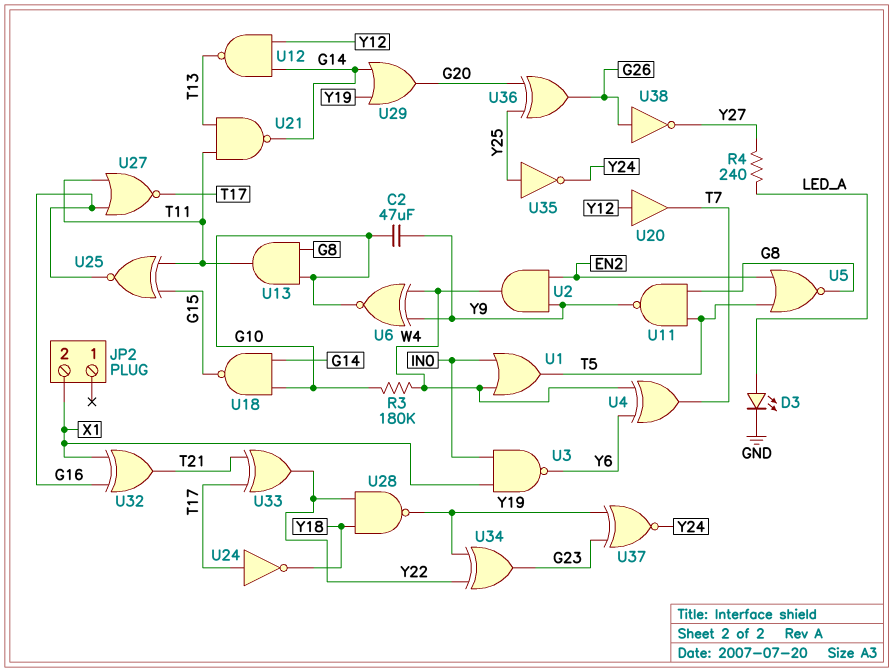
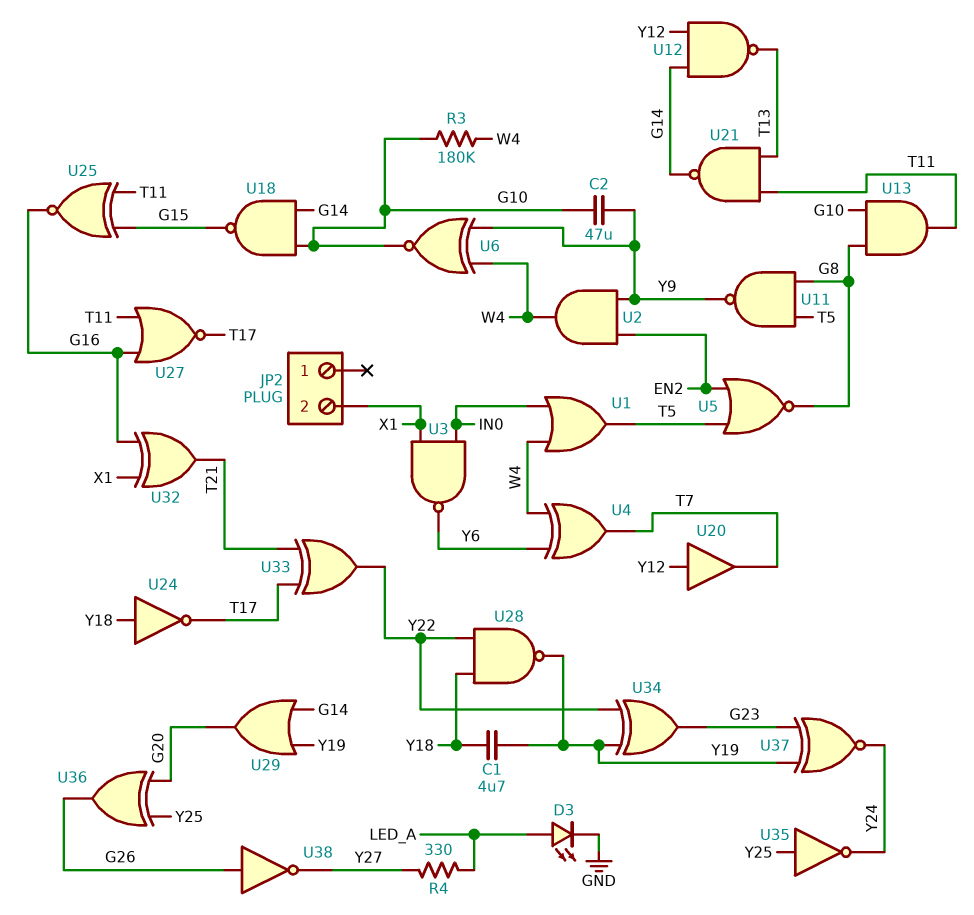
C1: none -> 4.7uF (Y18, Y19)
R4: 240 (LED_A, Y27) -> 330 (LED_A, Y27)
U24: NOT (in T17, out Y18) -> NOT (in Y18, out T17)

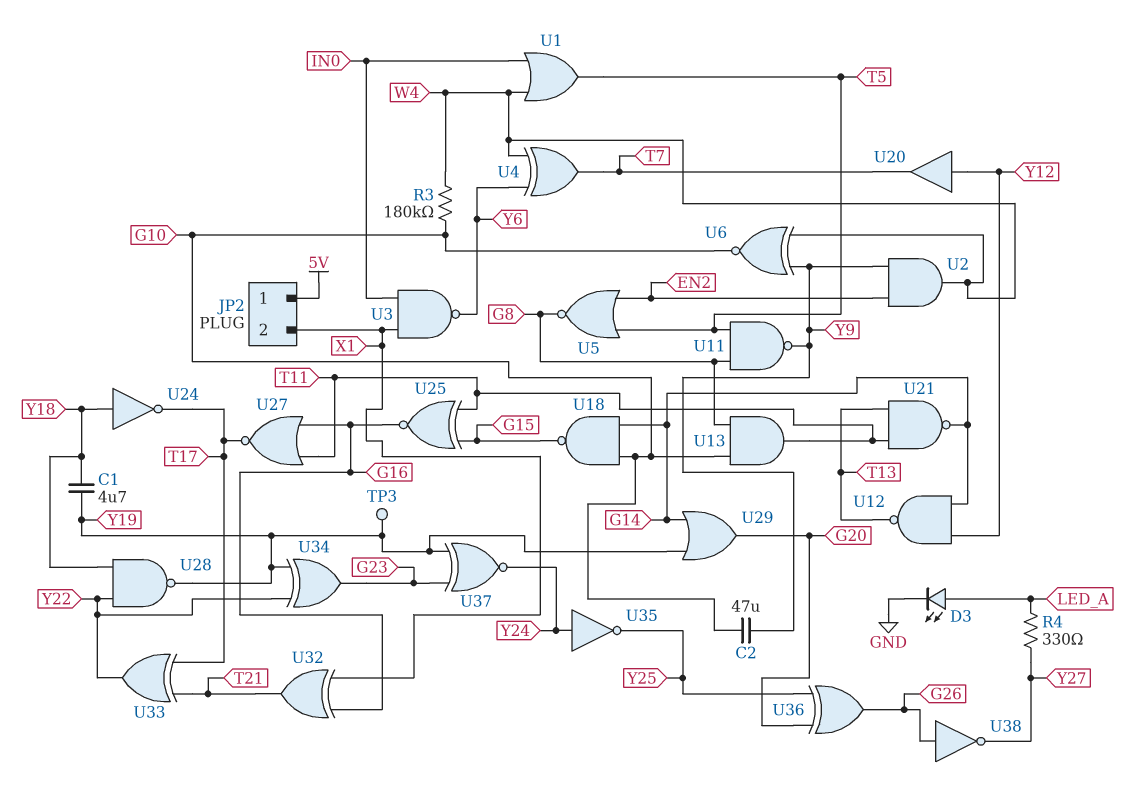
JP2 pin 1: none -> 5V
TP3: none -> test point (Y19)
U35: NOT (in Y25, out Y24) -> NOT (in Y24, out Y25)

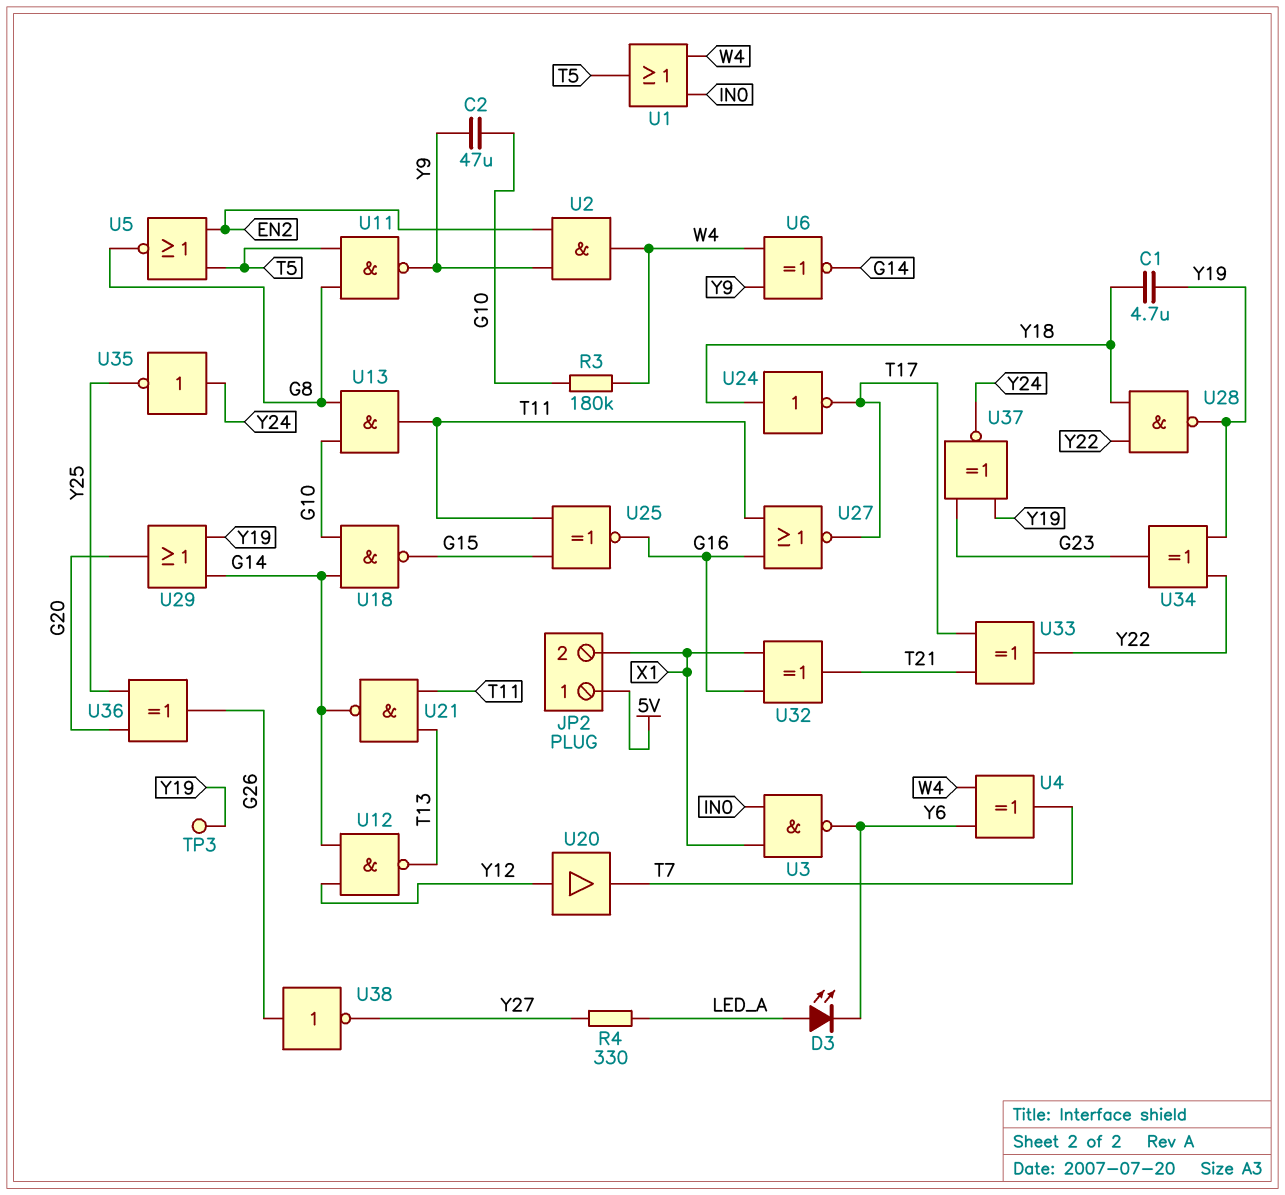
D3: LED (A LED_A, K GND) -> LED (A LED_A, K Y6)
U6: XNOR (in W4, in Y9, out G10) -> XNOR (in W4, in Y9, out G14)

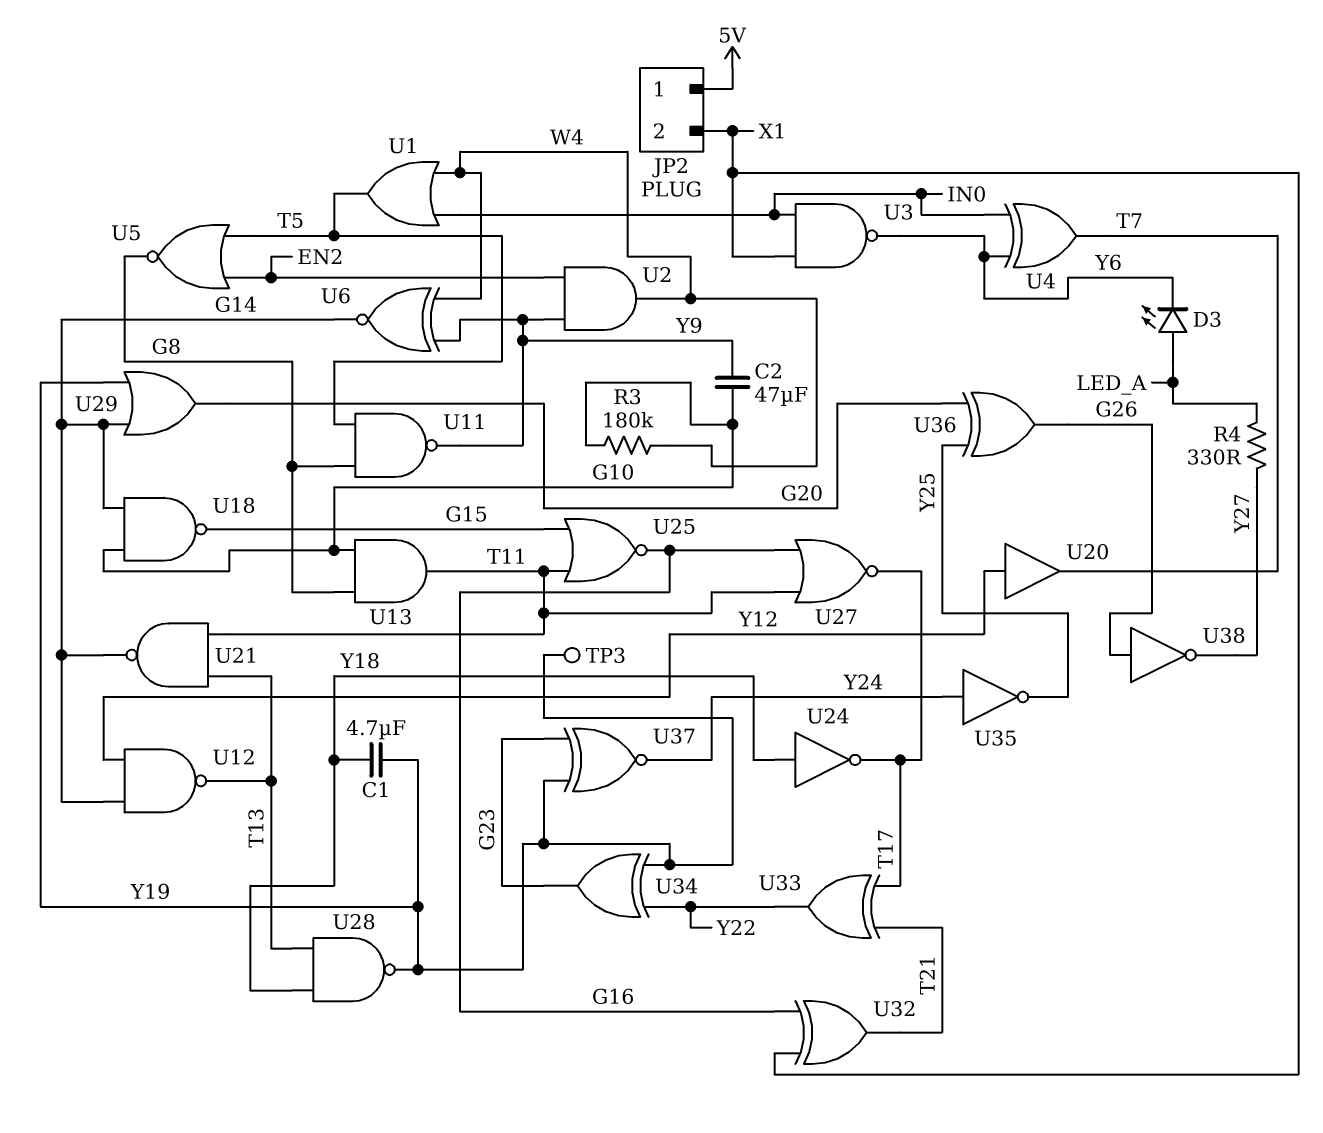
U4: XOR (in W4, in Y6, out T7) -> XOR (in IN0, in Y6, out T7)
U25: XNOR (in G15, in T11, out G16) -> NOR (in G15, in T11, out G16)
U28: NAND (in Y18, in Y22, out Y19) -> NAND (in T13, in Y18, out Y19)

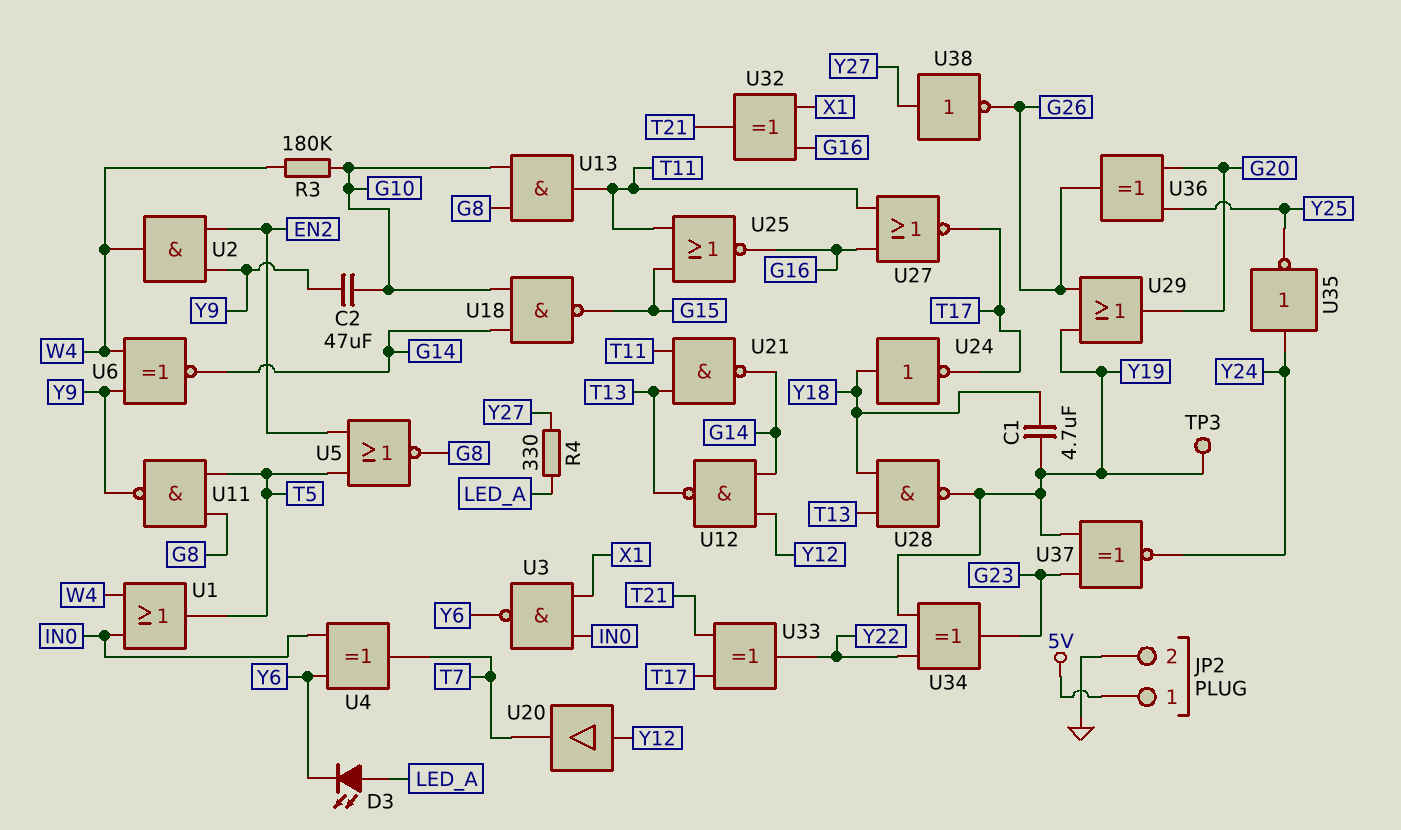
JP2 pin 2: X1 -> GND
U29: OR (in G14, in Y19, out G20) -> OR (in G26, in Y19, out G20)
U38: NOT (in G26, out Y27) -> NOT (in Y27, out G26)

